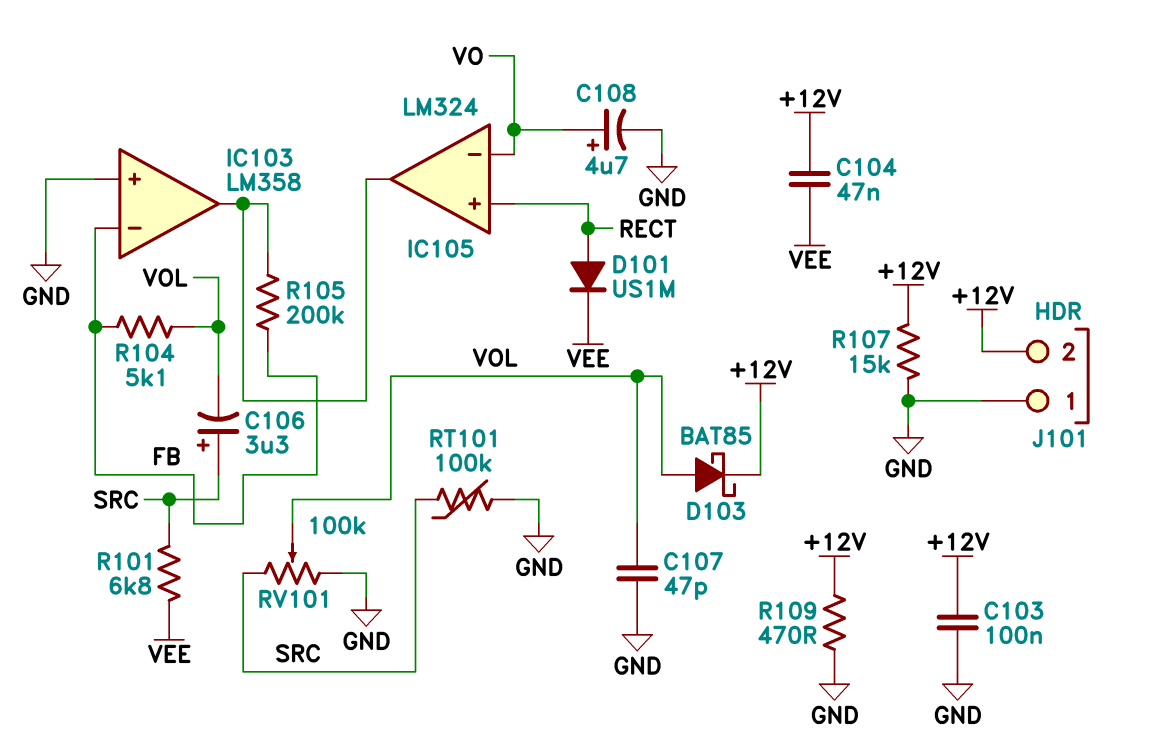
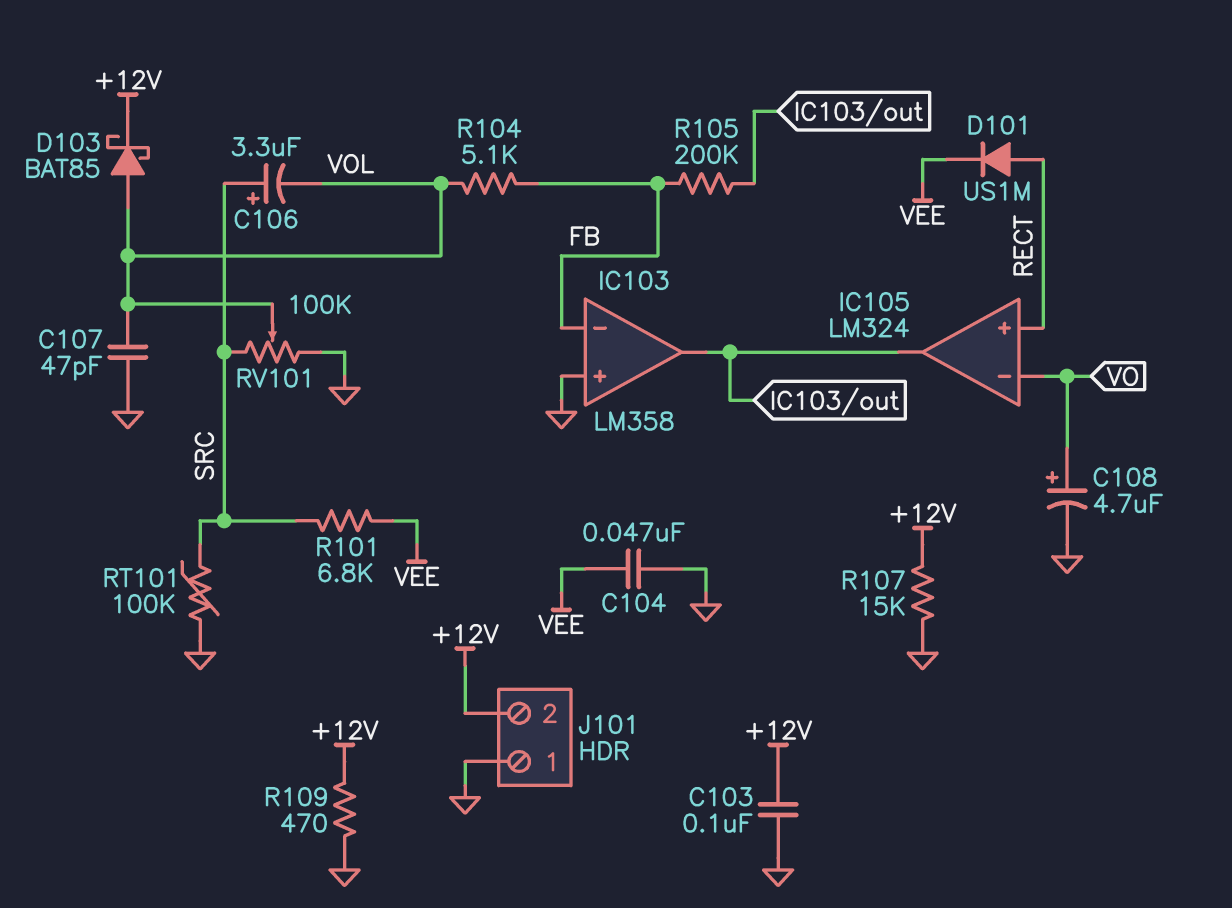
C104: 47nF (+12V, VEE) -> 47nF (GND, VEE)

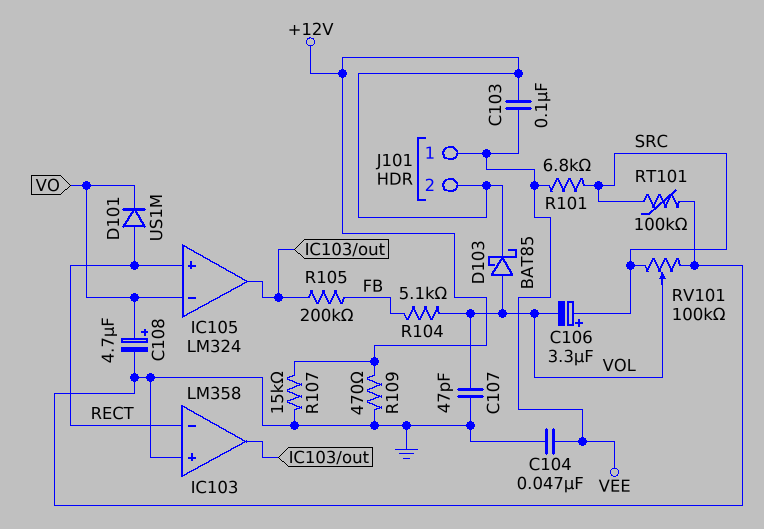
C103: 100nF (+12V, GND) -> 100nF (+12V, VEE)
D101: diode US1M (A RECT, K VEE) -> diode US1M (A RECT, K VO)
IC103 pin in-: FB -> RECT
J101 pin 1: GND -> VEE

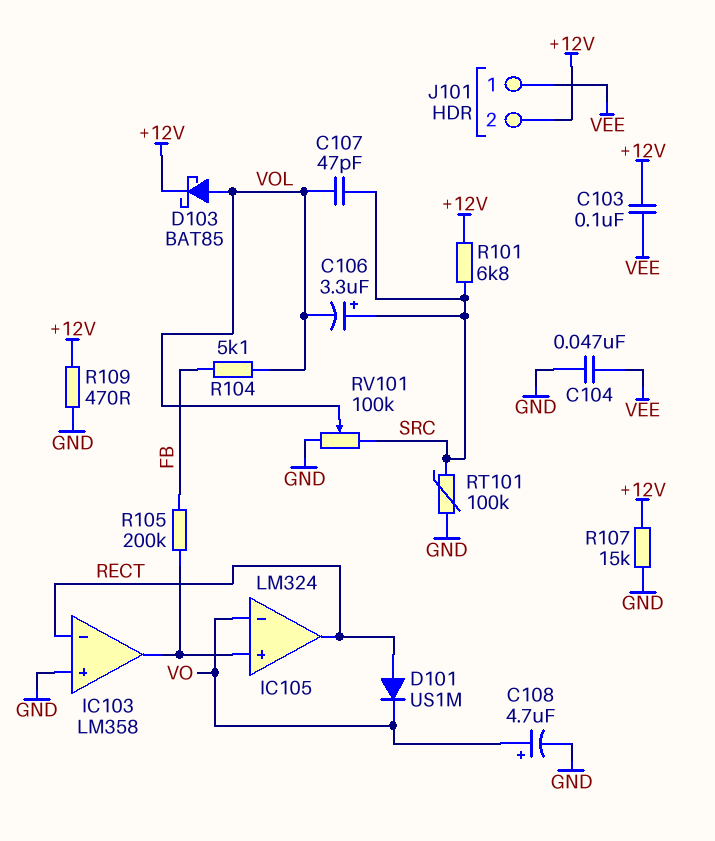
C107: 47pF (GND, VOL) -> 47pF (SRC, VOL)
IC105 pin in+: RECT -> IC103/out
IC105 pin out: IC103/out -> RECT
R101: 6.8k (SRC, VEE) -> 6.8k (+12V, SRC)

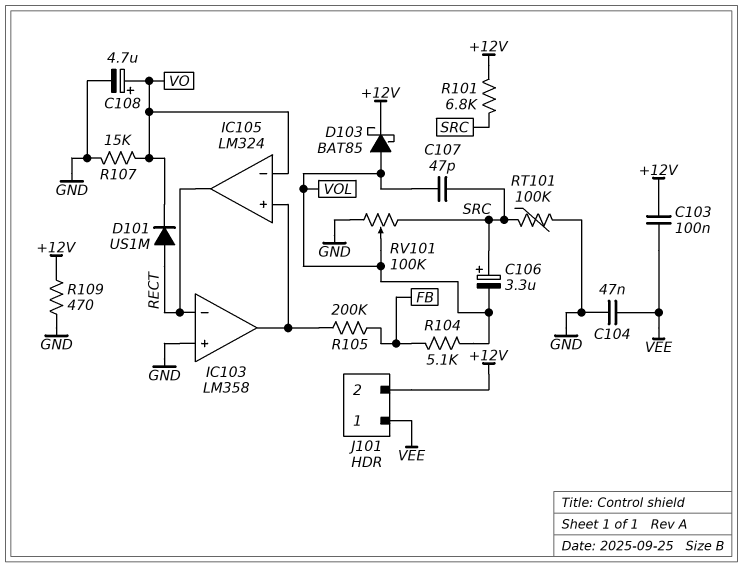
R107: 15k (+12V, GND) -> 15k (GND, VO)

